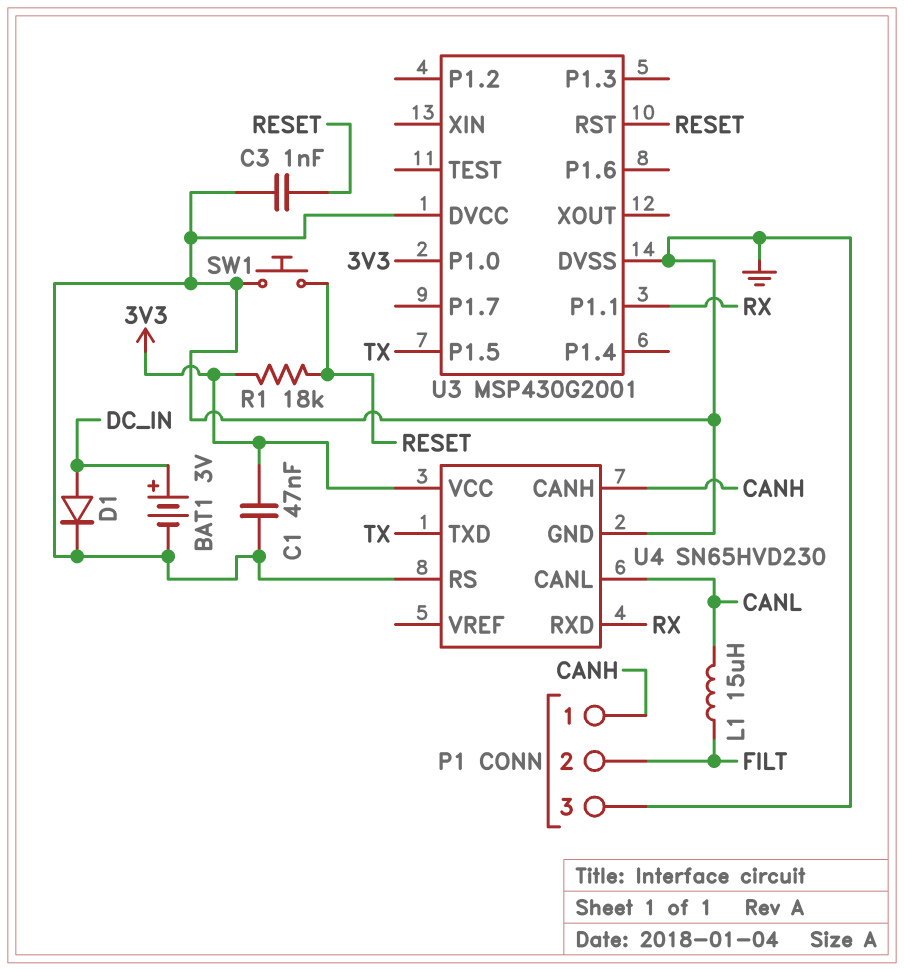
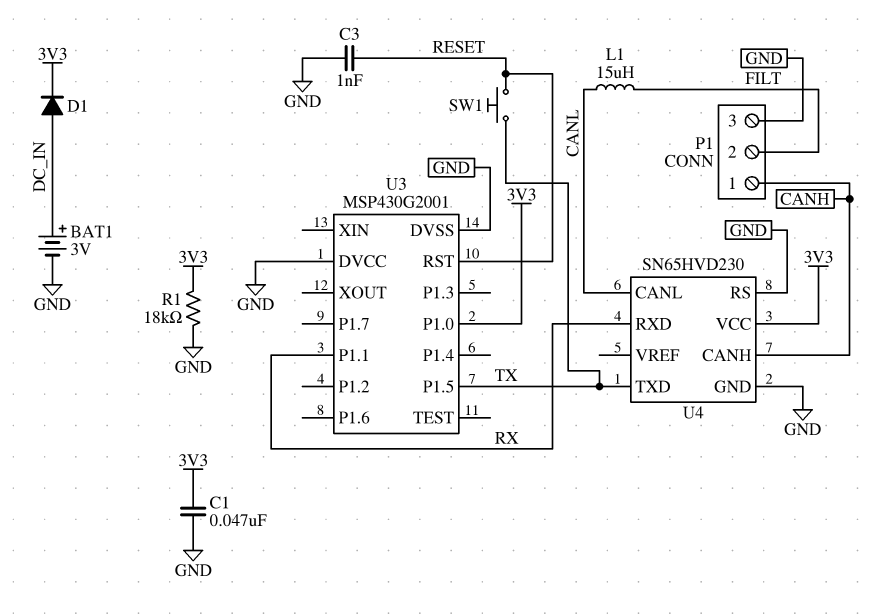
D1: diode (A DC_IN, K GND) -> diode (A DC_IN, K 3V3)
R1: 18k (3V3, RESET) -> 18k (3V3, GND)
SW1: button (GND, RESET) -> button (RESET, TX)

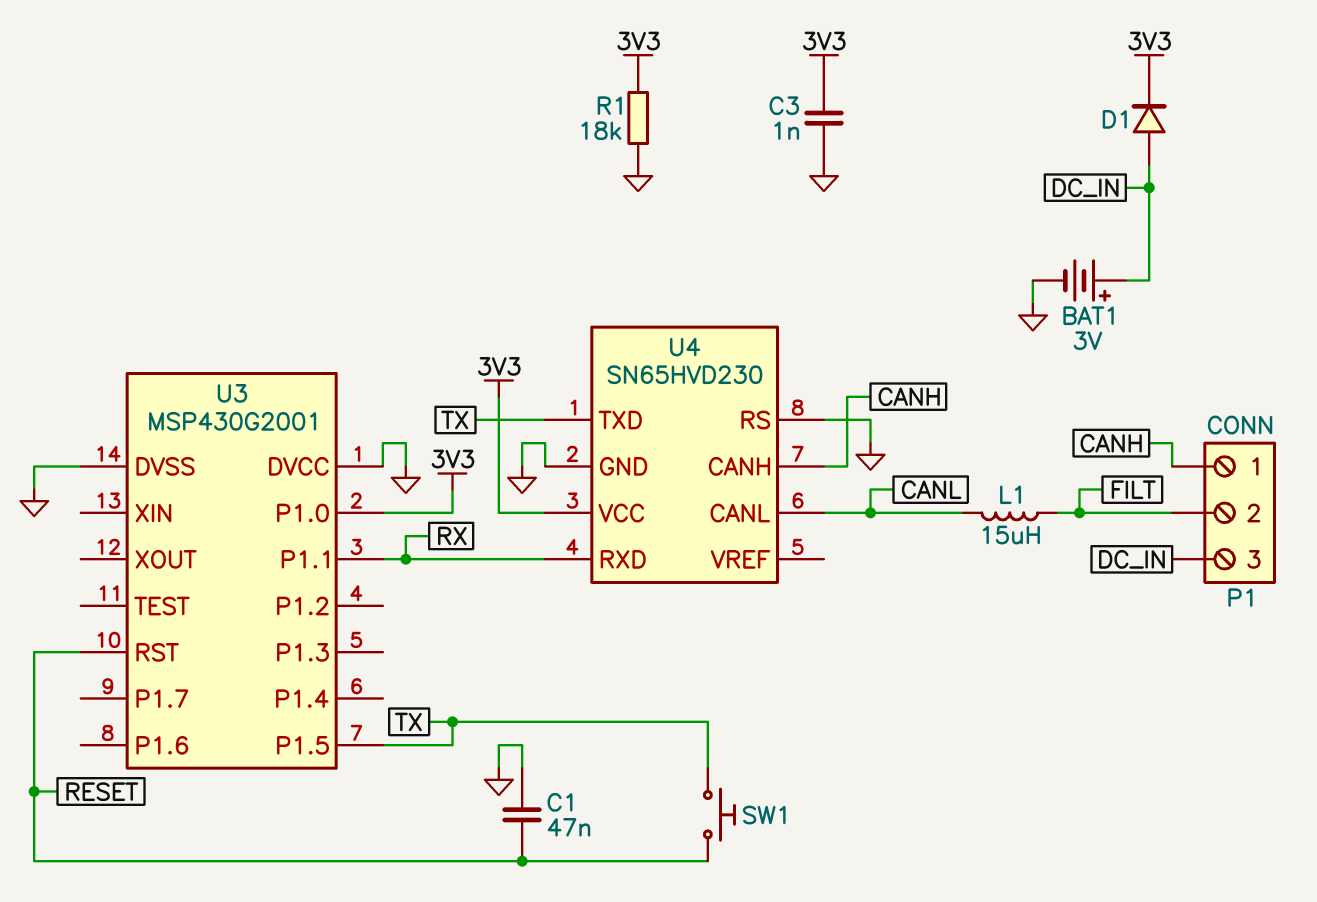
C1: 47nF (3V3, GND) -> 47nF (GND, RESET)
C3: 1nF (GND, RESET) -> 1nF (3V3, GND)
P1 pin 3: GND -> DC_IN

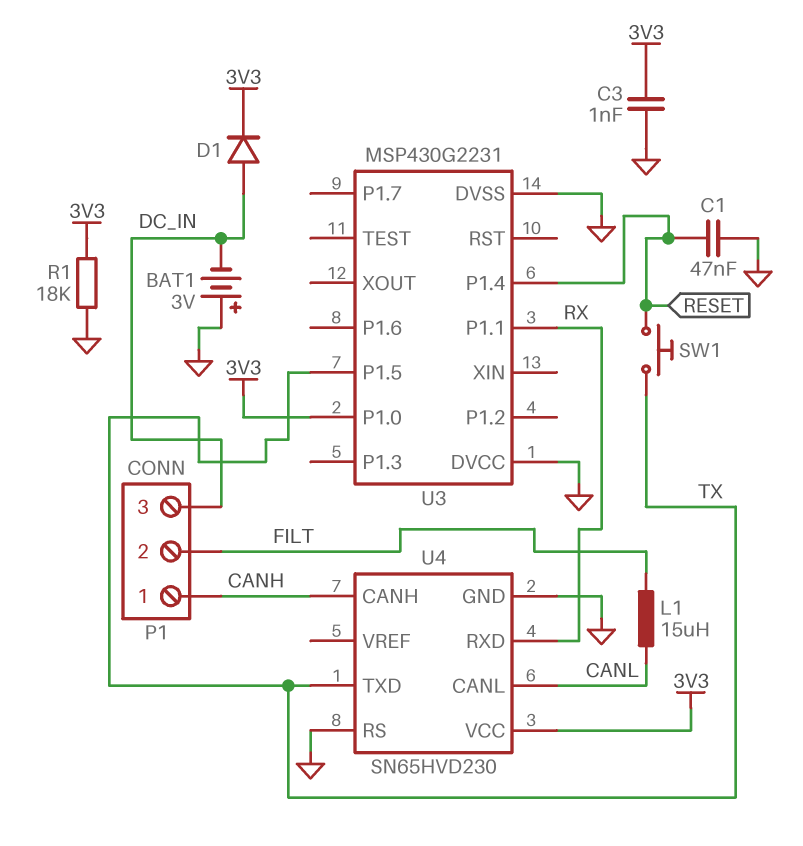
BAT1: 3V (plus DC_IN, minus GND) -> 3V (plus GND, minus DC_IN)
U3: MSP430G2001 -> MSP430G2231
U3 pin P1.4: none -> RESET
U3 pin RST: RESET -> none

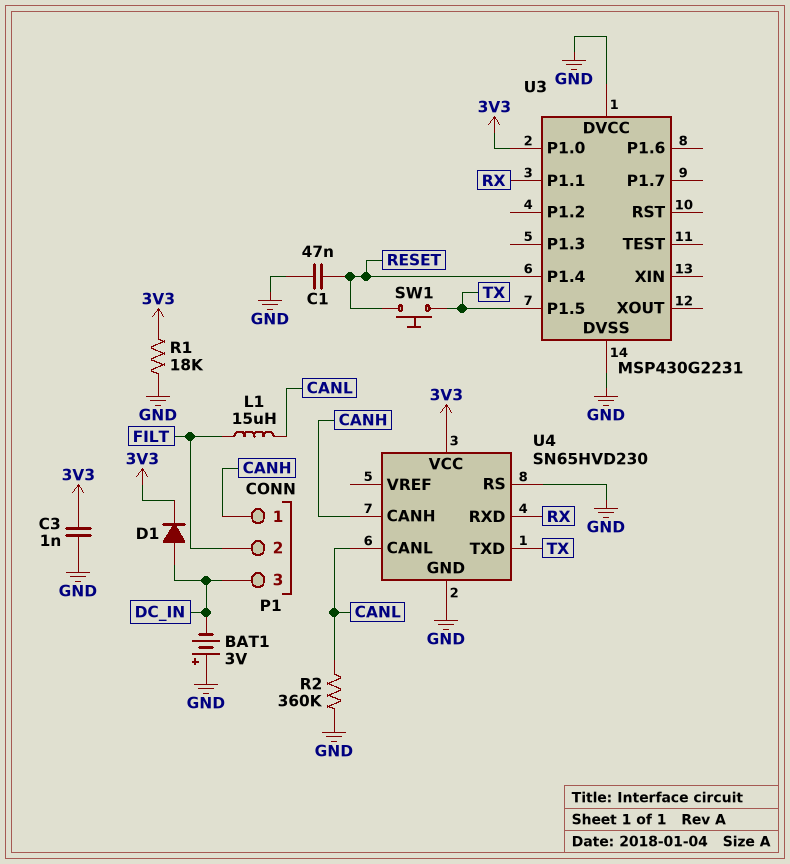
R2: none -> 360k (CANL, GND)

